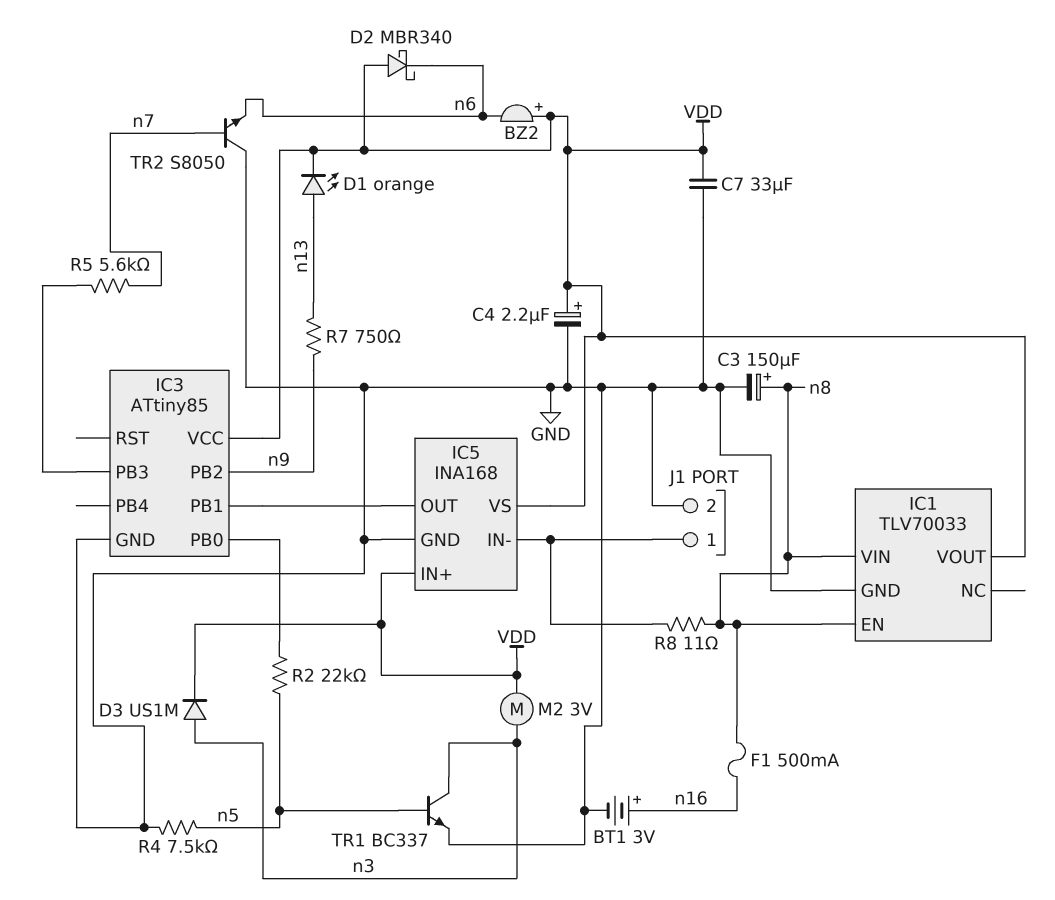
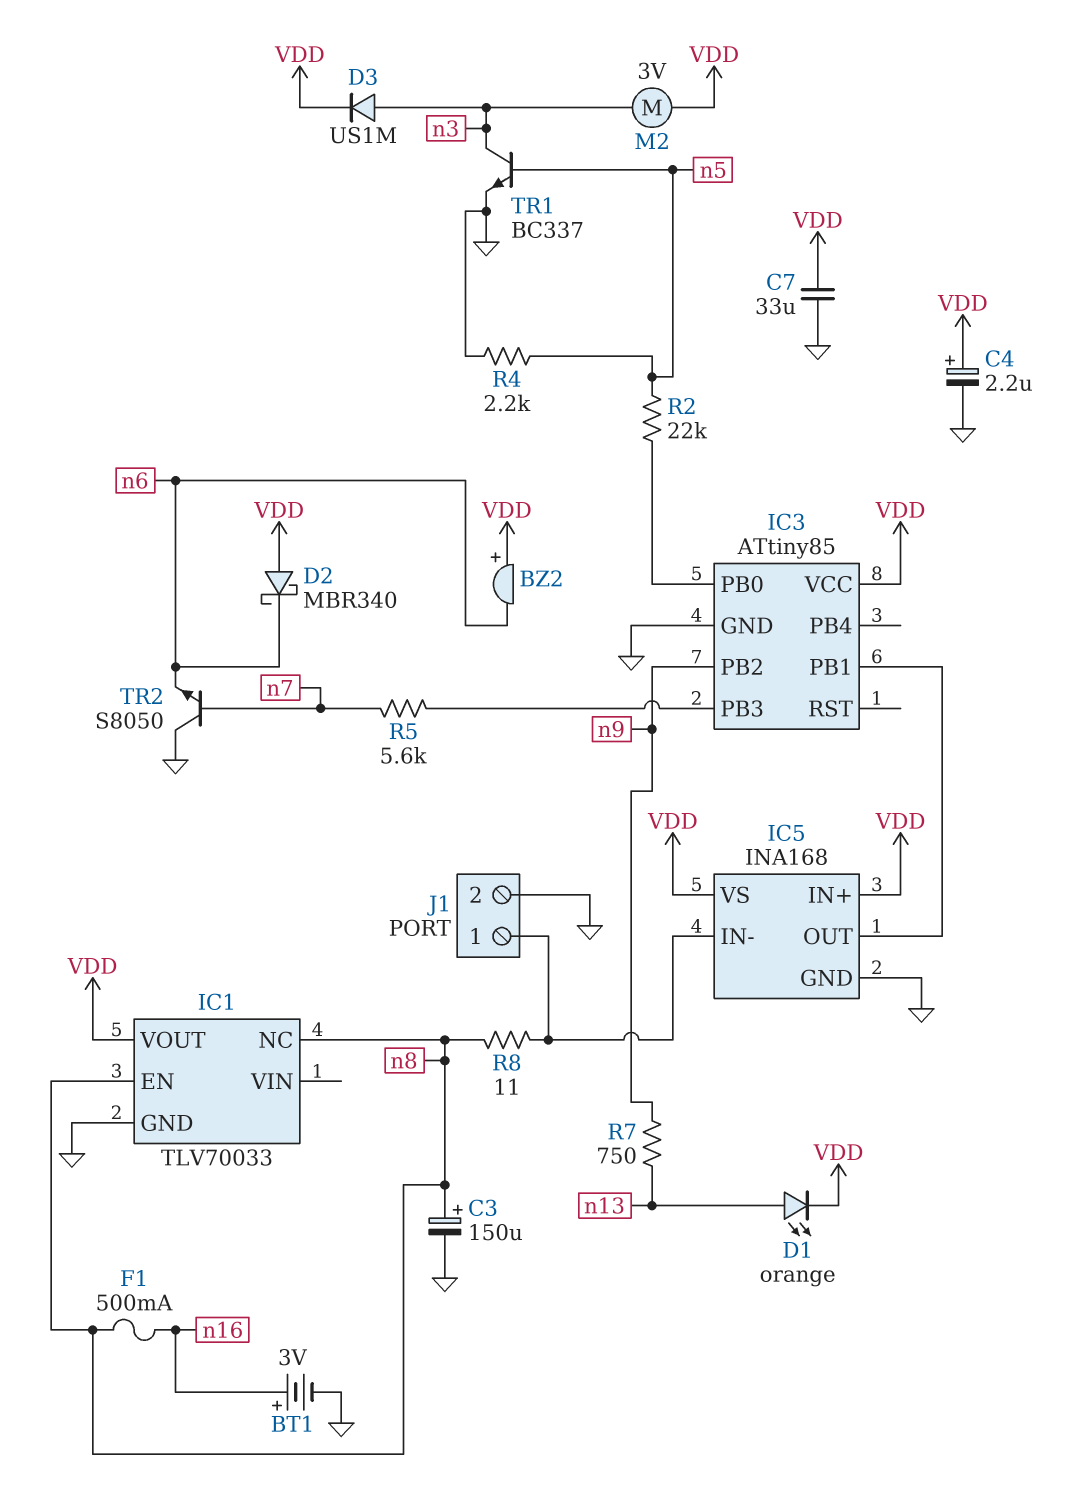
IC1 pin NC: none -> n8
IC1 pin VIN: n8 -> none
R4: 7.5k (GND, n5) -> 2.2k (GND, n5)

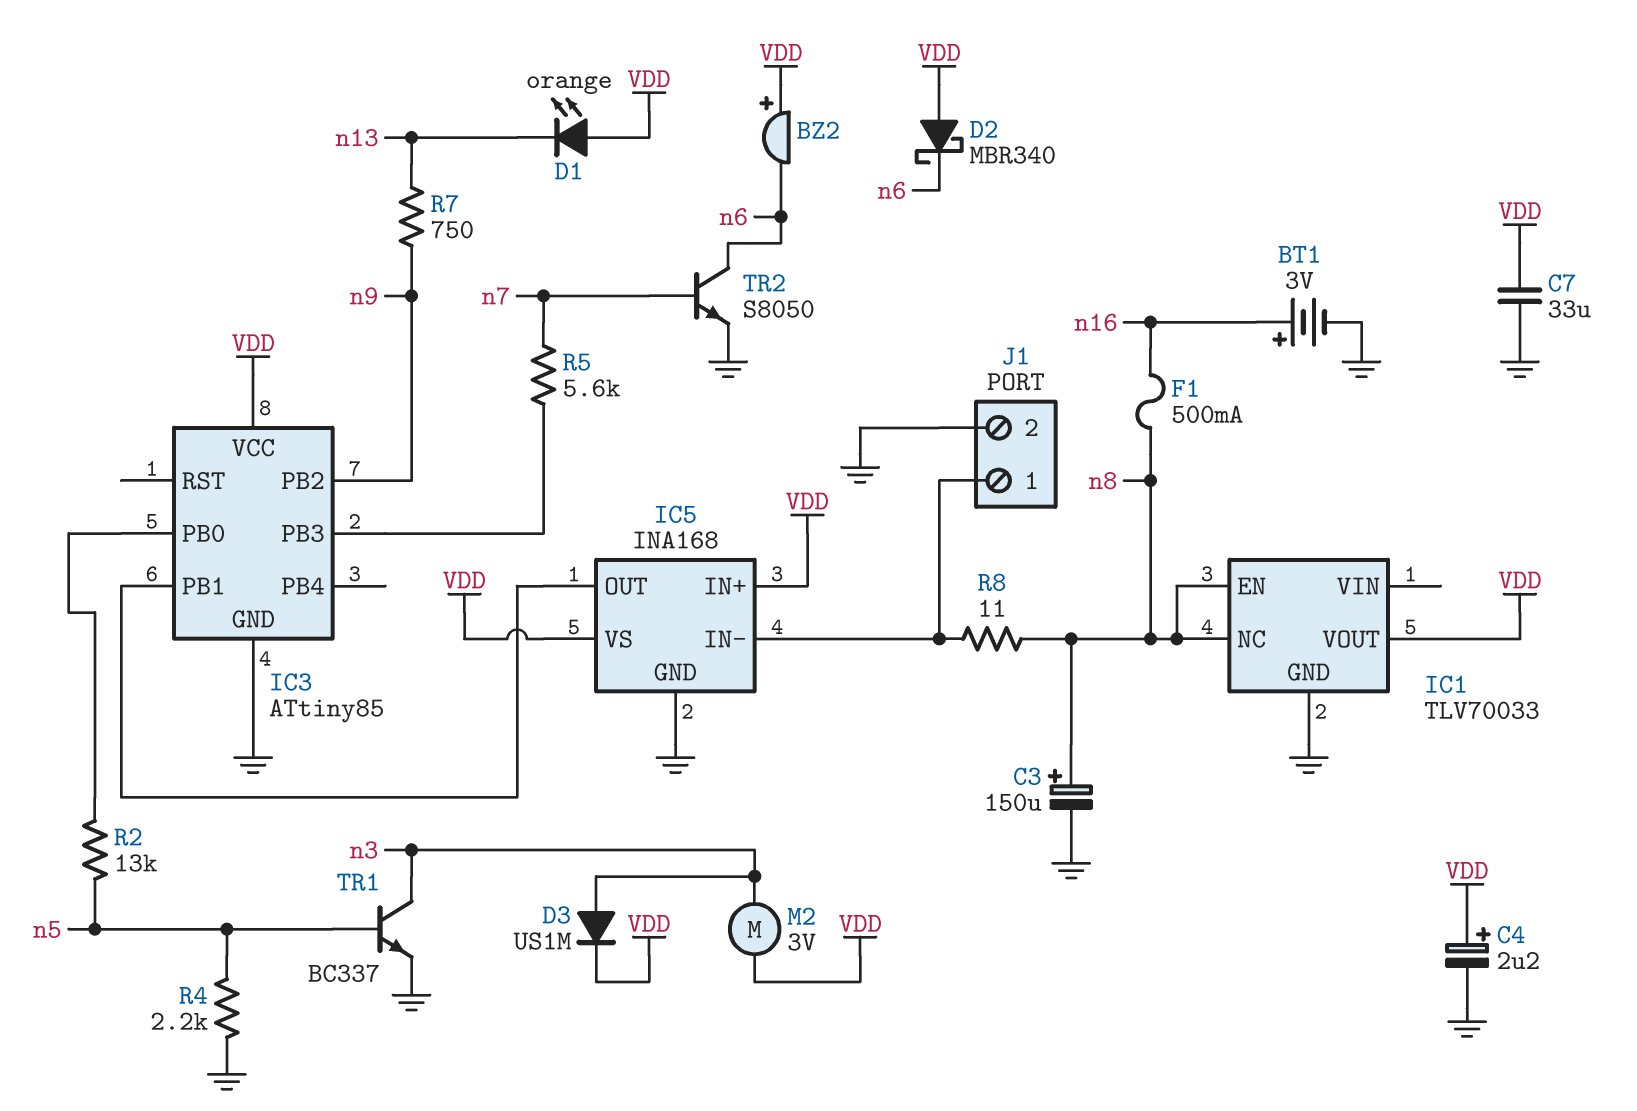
D1: LED orange (A n13, K VDD) -> LED orange (A VDD, K n13)
R2: 22k (IC3/PB0, n5) -> 13k (IC3/PB0, n5)
TR2: NPN S8050 (B n7, C GND, E n6) -> NPN S8050 (B n7, C n6, E GND)

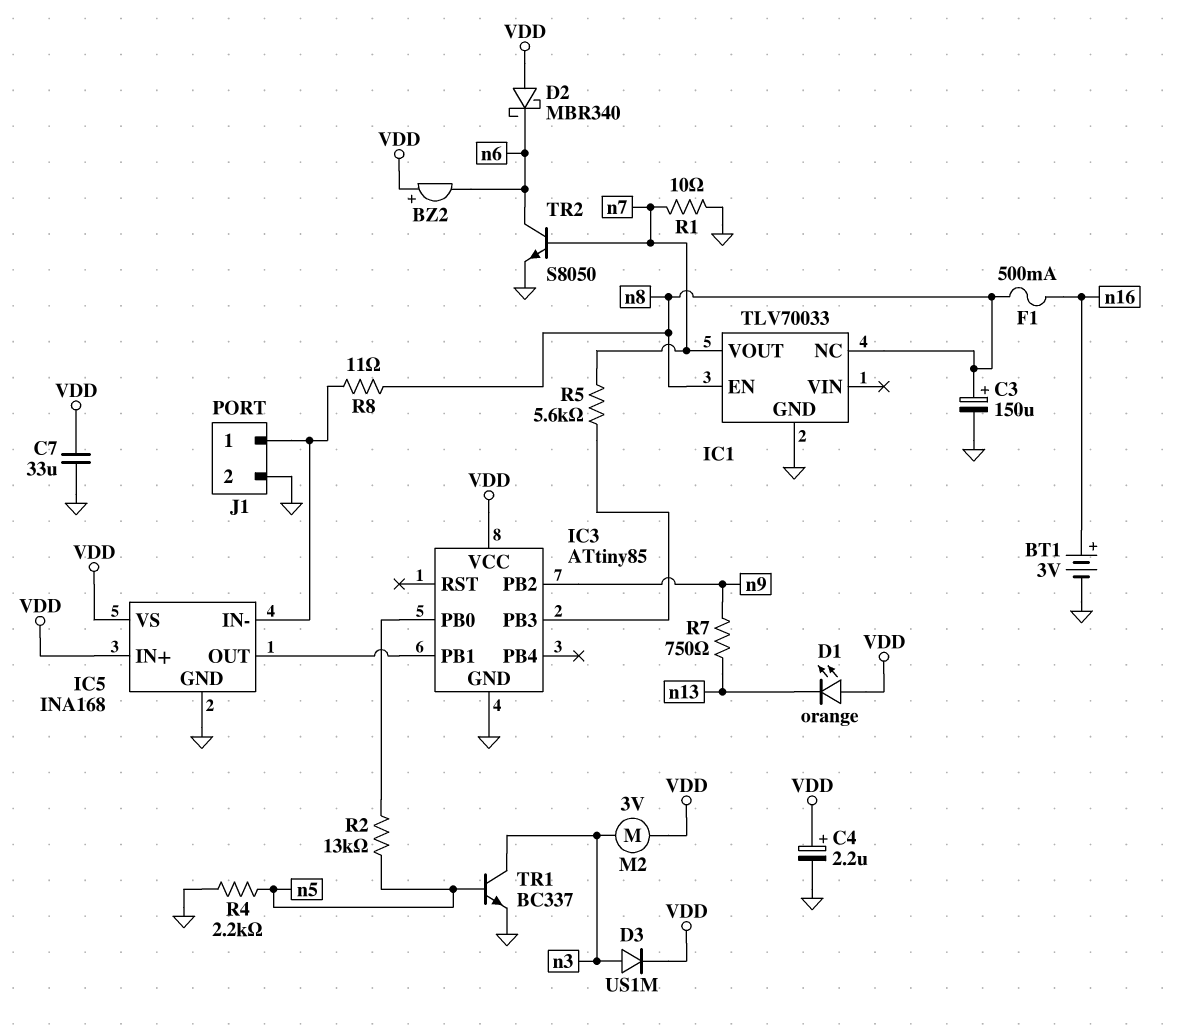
IC1 pin VOUT: VDD -> n7
R1: none -> 10 (GND, n7)

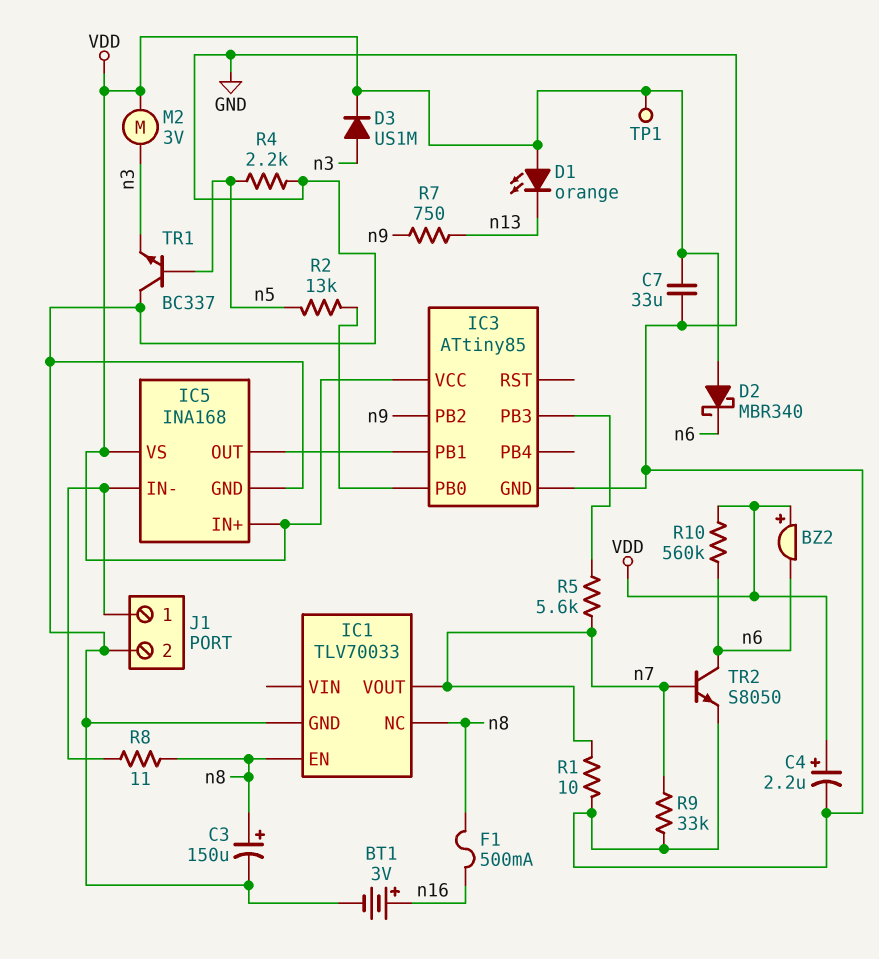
R9: none -> 33k (GND, n7)
R10: none -> 560k (VDD, n6)
TP1: none -> test point (VDD)
TR1: NPN BC337 (B n5, C n3, E GND) -> NPN BC337 (B n5, C GND, E n3)

